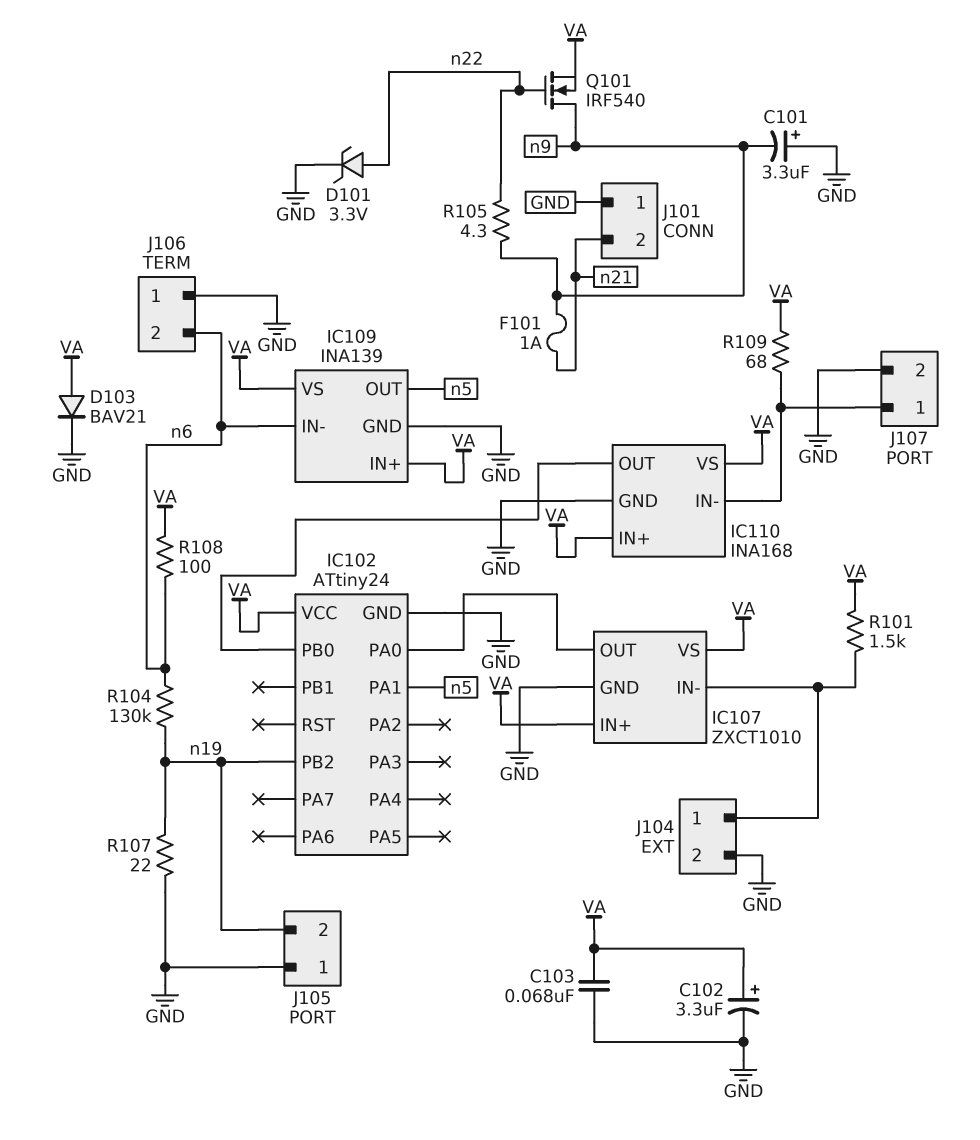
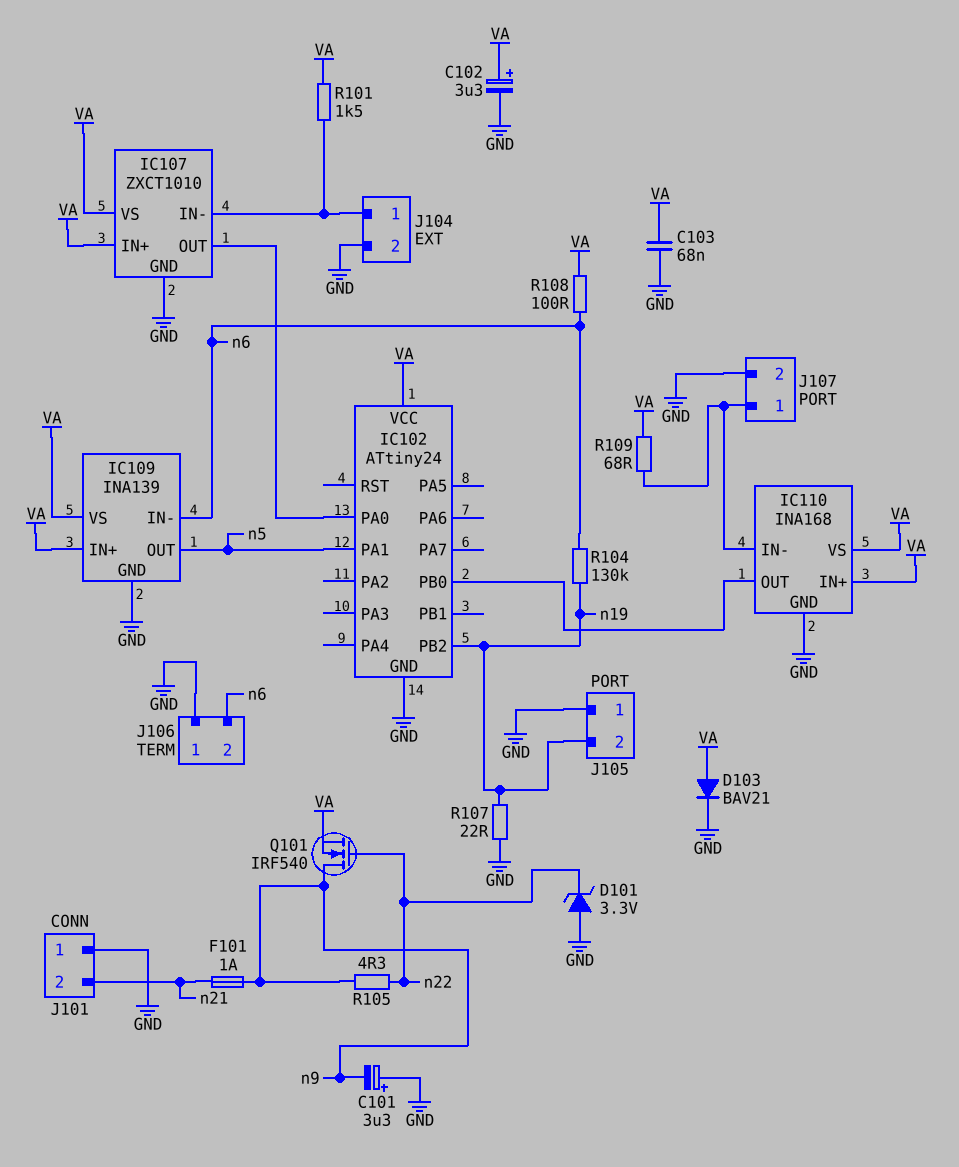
D101: zener 3.3V (A n22, K GND) -> zener 3.3V (A GND, K n22)

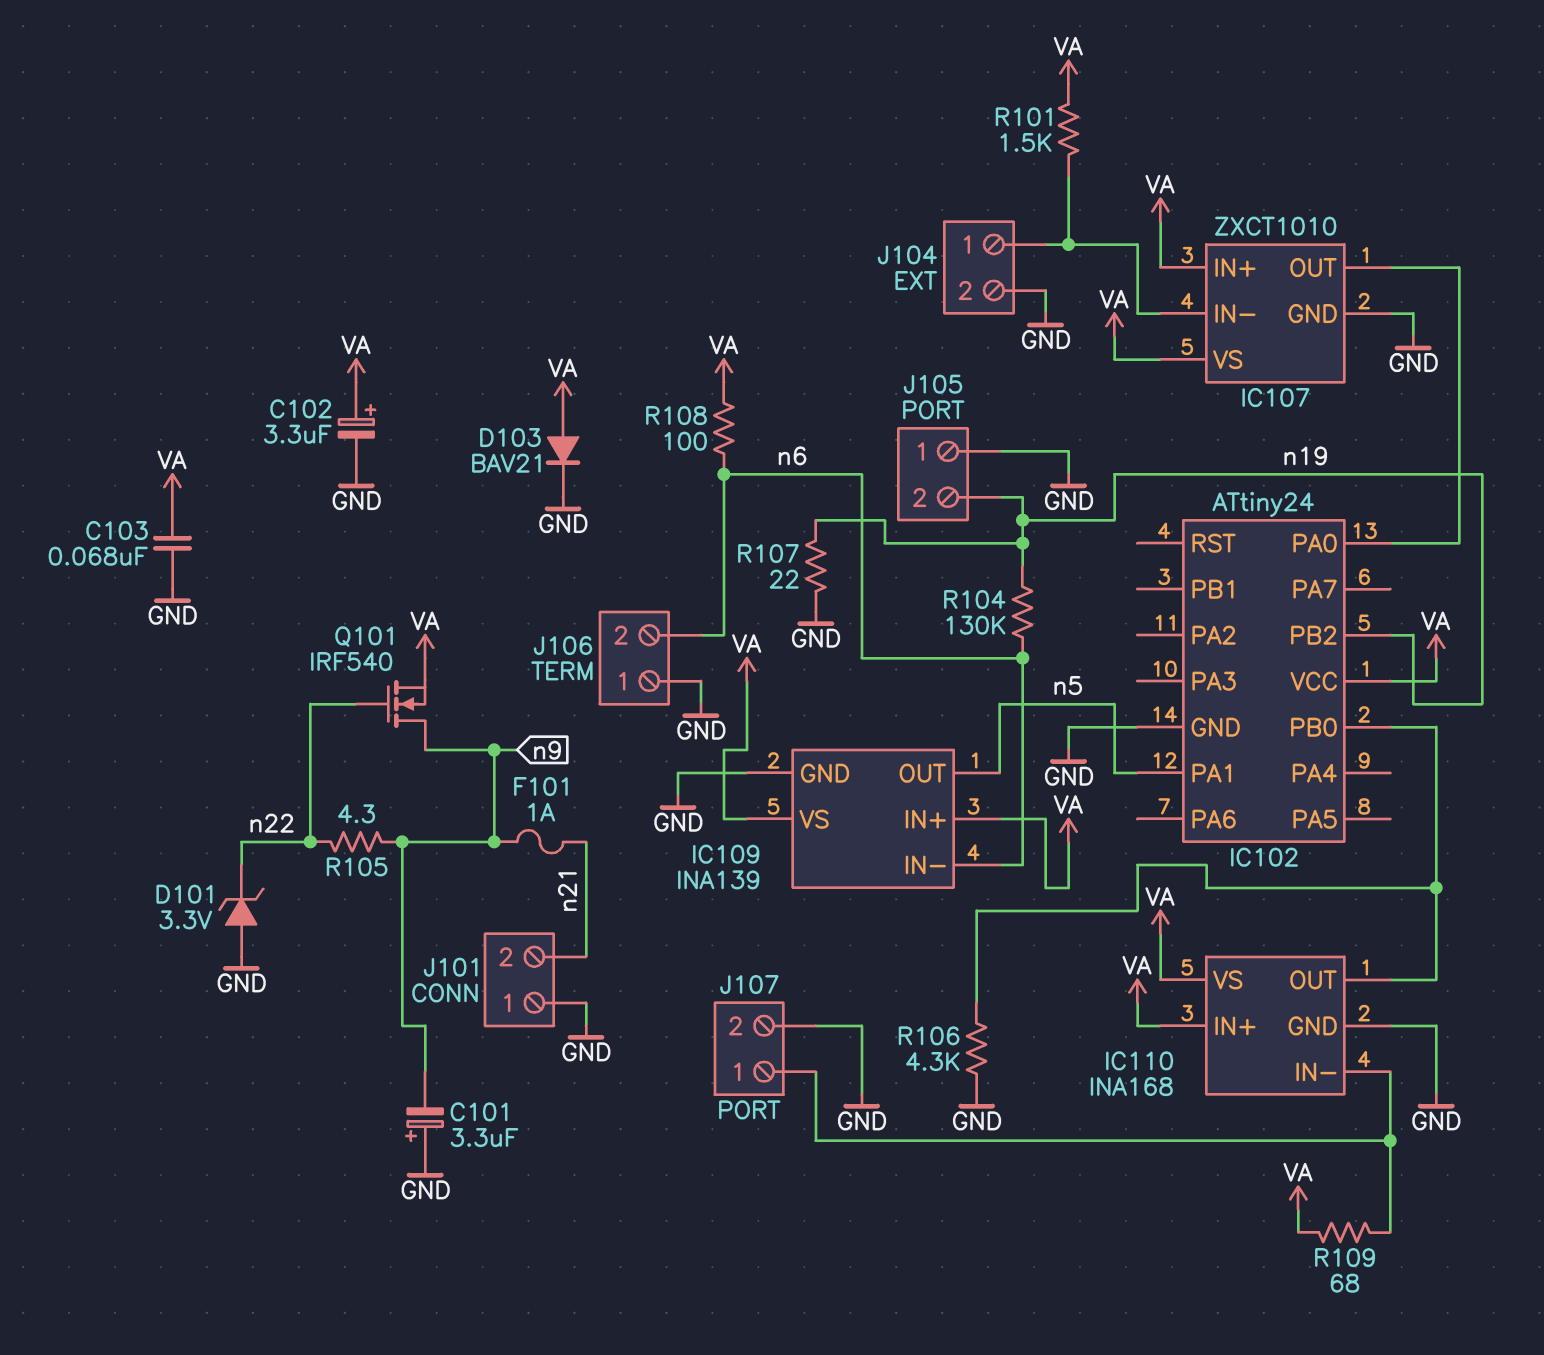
R106: none -> 4.3k (GND, IC102/PB0)

